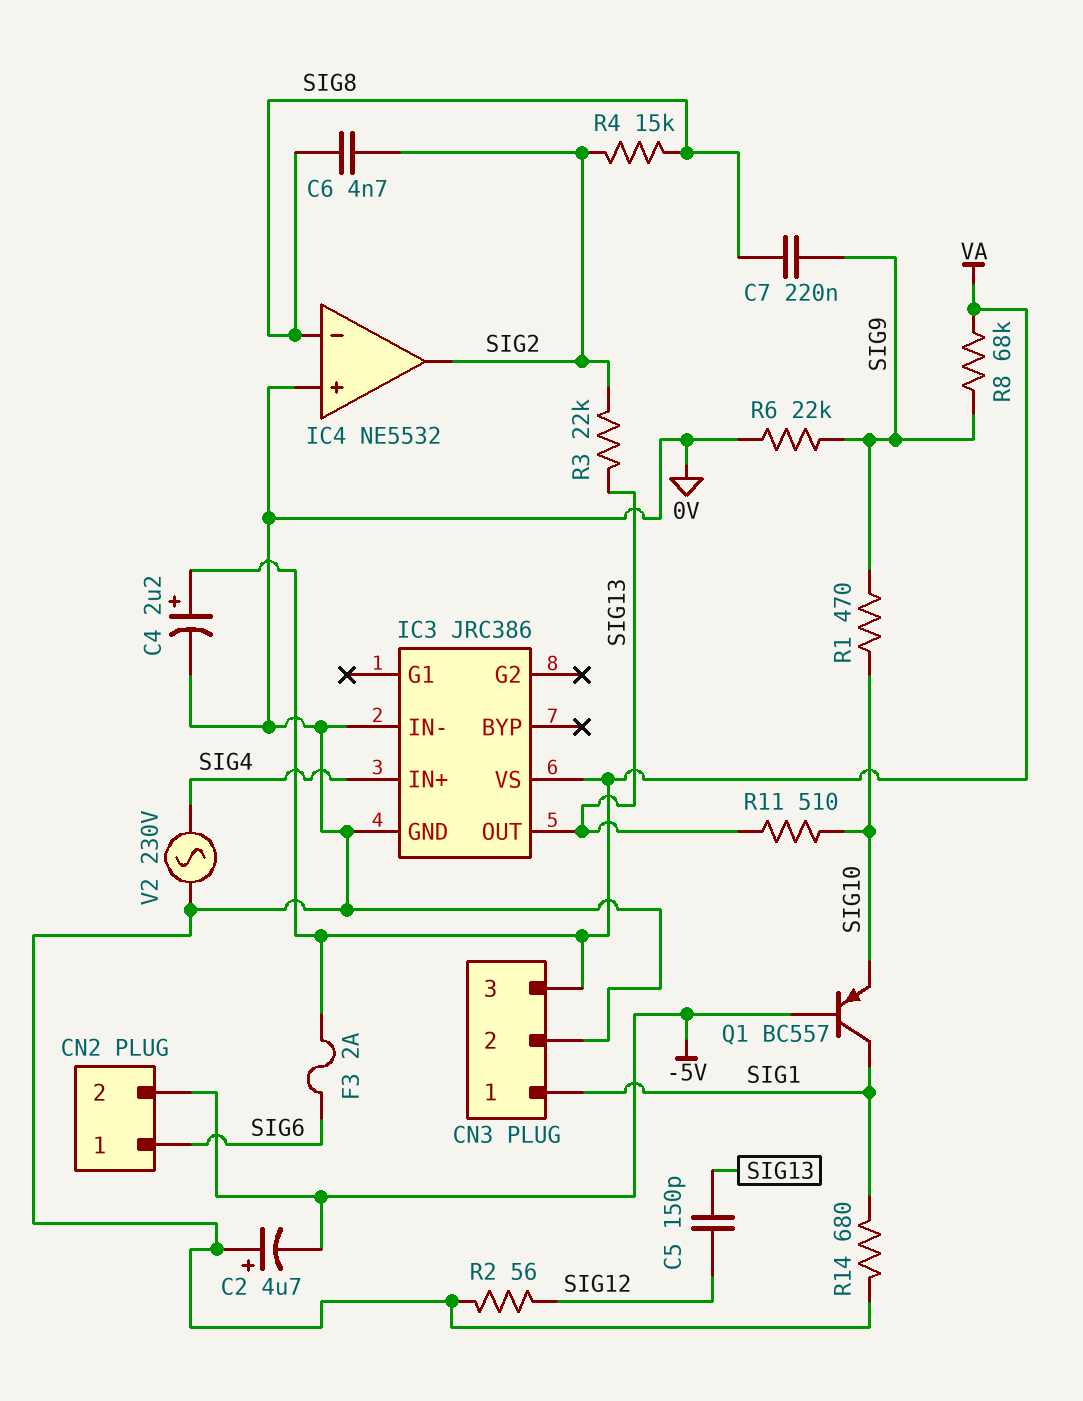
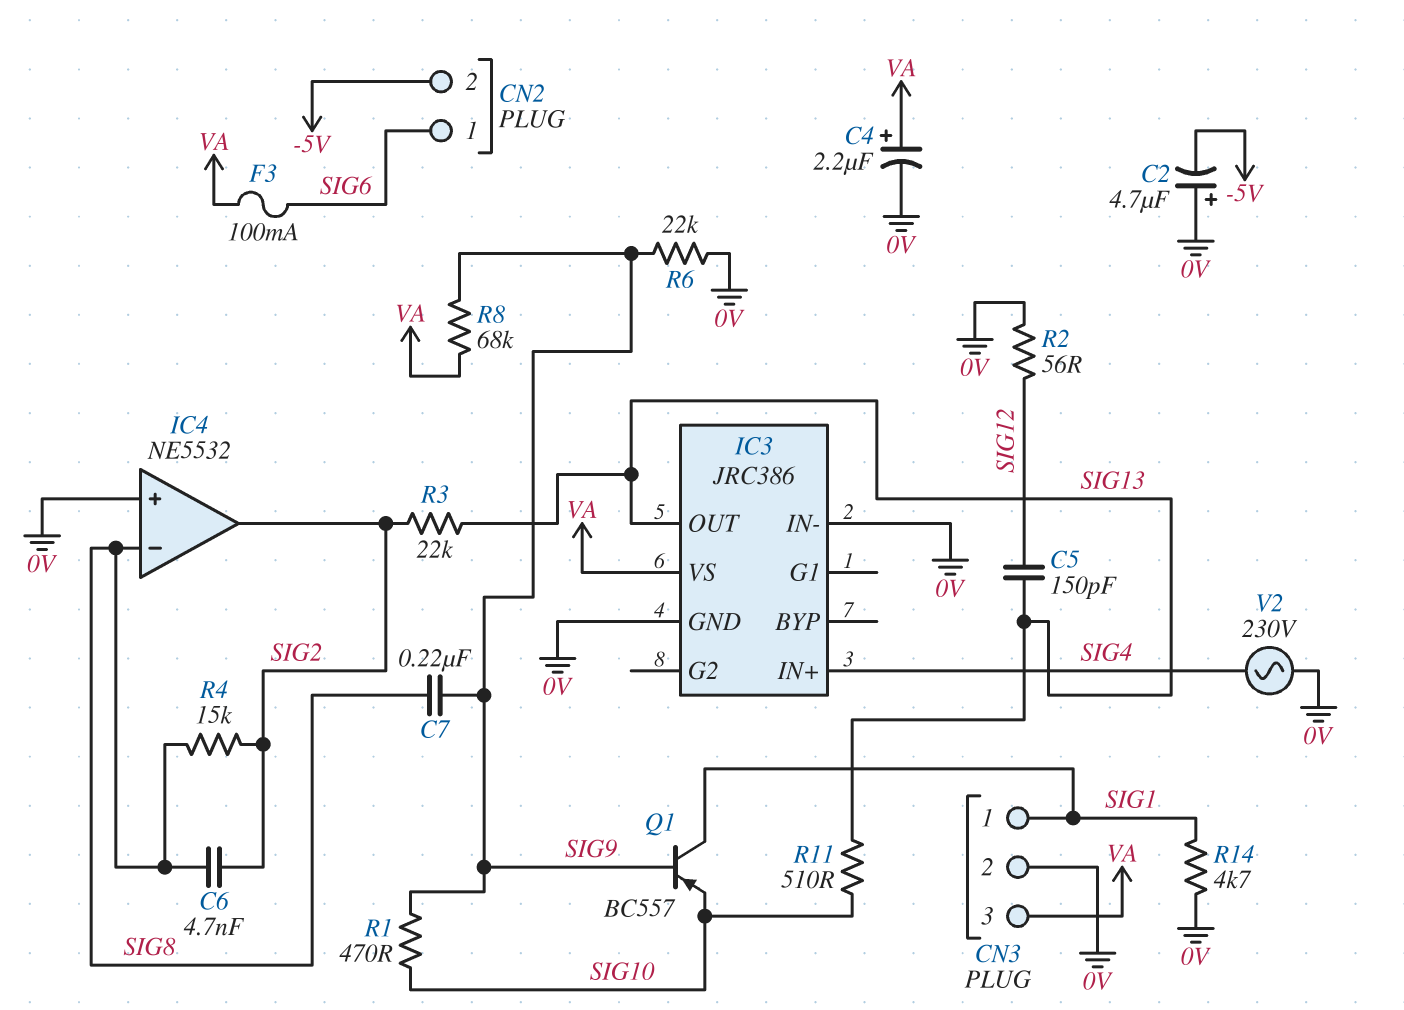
F3: 2A (SIG6, VA) -> 100mA (SIG6, VA)
Q1: PNP BC557 (B -5V, C SIG1, E SIG10) -> PNP BC557 (B SIG9, C SIG1, E SIG10)
R14: 680 (0V, SIG1) -> 4.7k (0V, SIG1)

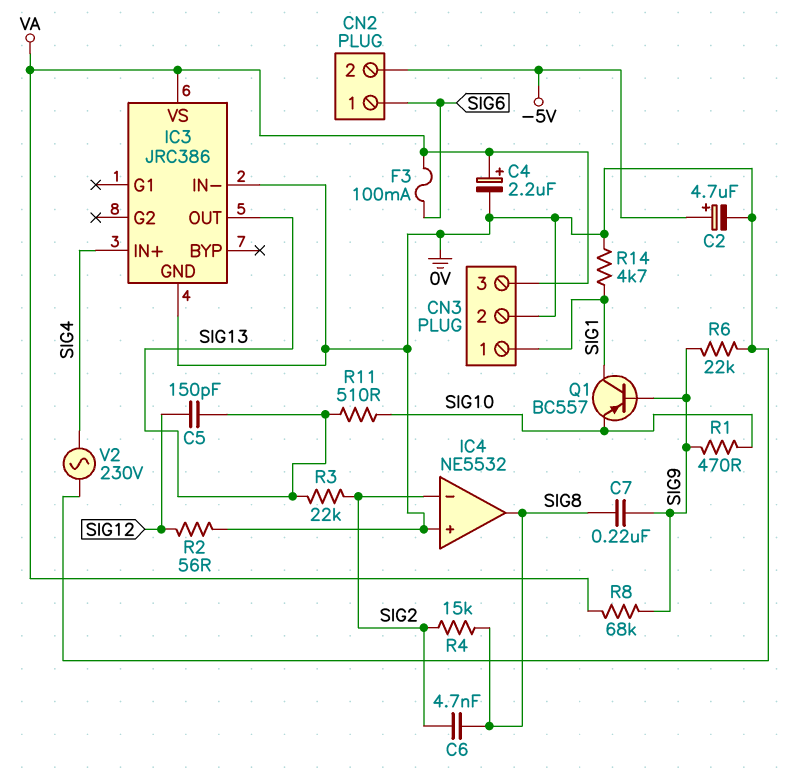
C2: 4.7uF (plus 0V, minus -5V) -> 4.7uF (plus -5V, minus 0V)
IC4 pin in-: SIG8 -> SIG2
IC4 pin out: SIG2 -> SIG8

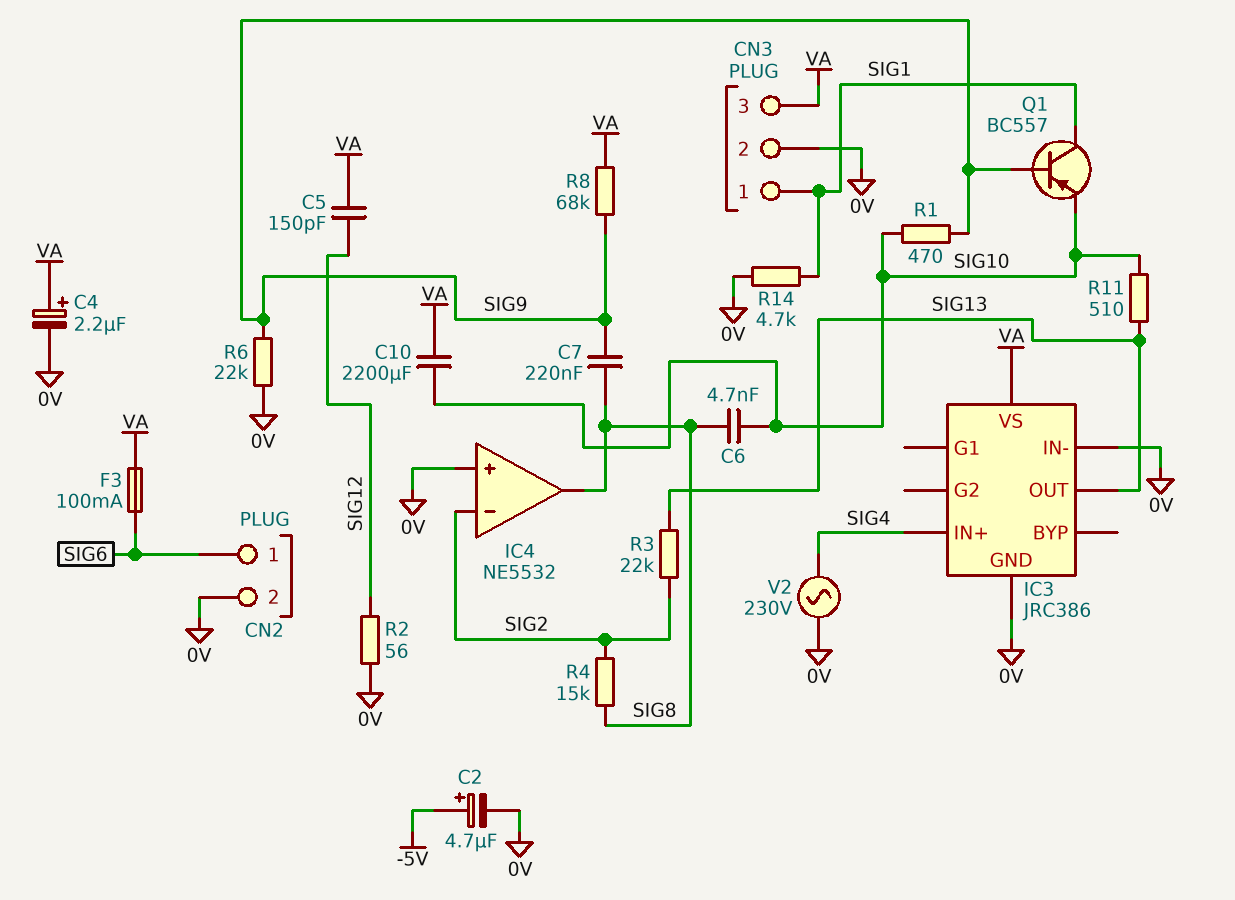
C5: 150pF (SIG12, SIG13) -> 150pF (SIG12, VA)
C6: 4.7nF (SIG2, SIG8) -> 4.7nF (SIG8, SIG10)
C10: none -> 2200uF (SIG10, VA)
CN2 pin 2: -5V -> 0V

